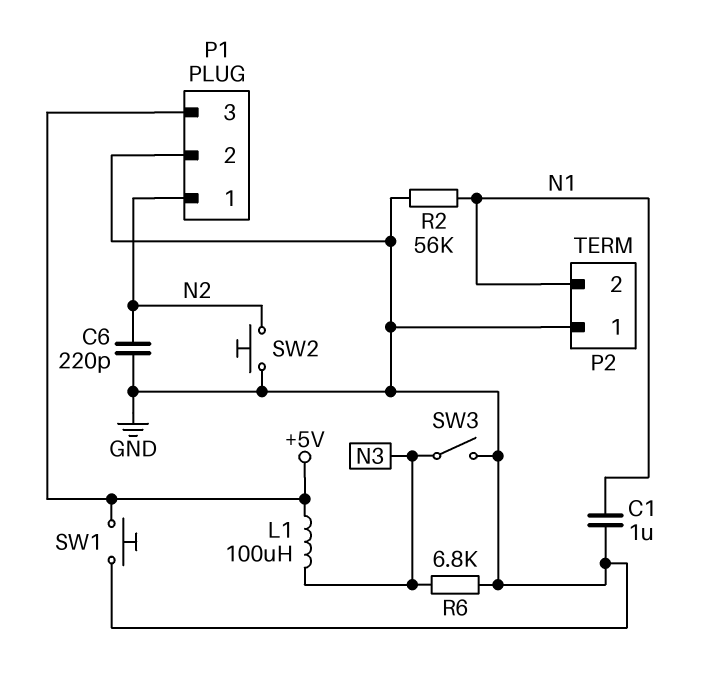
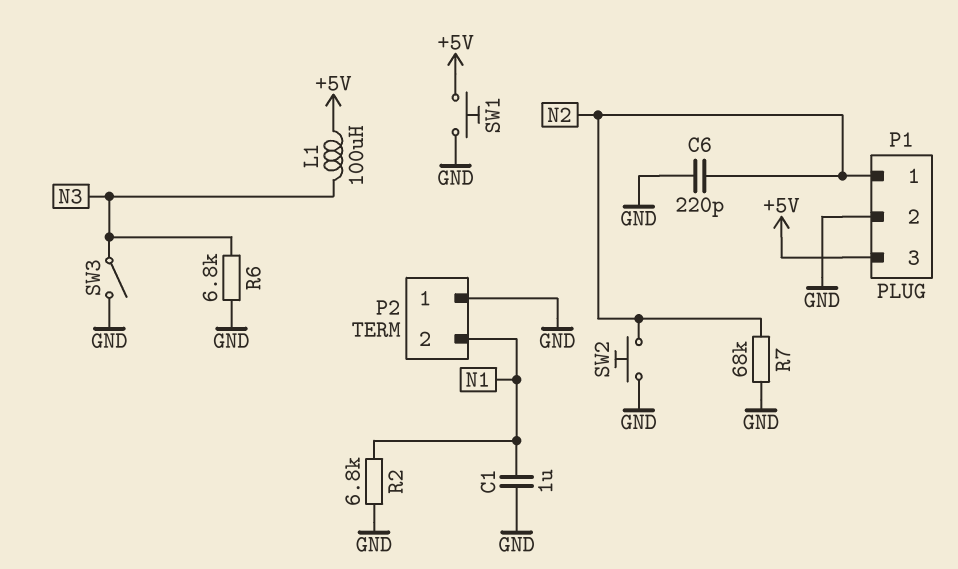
R2: 56k (GND, N1) -> 6.8k (GND, N1)
R7: none -> 68k (GND, N2)

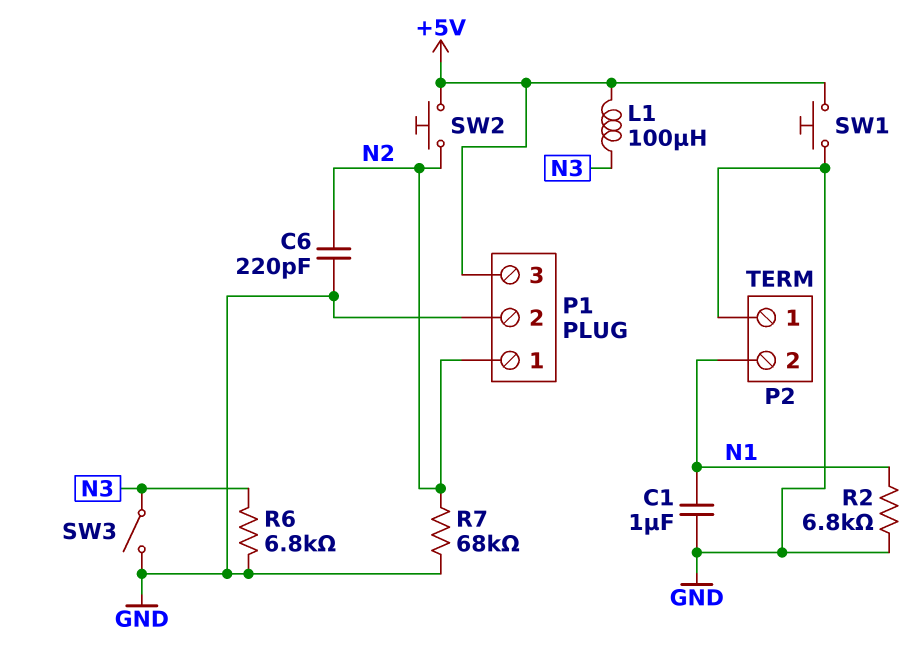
SW2: button (GND, N2) -> button (+5V, N2)

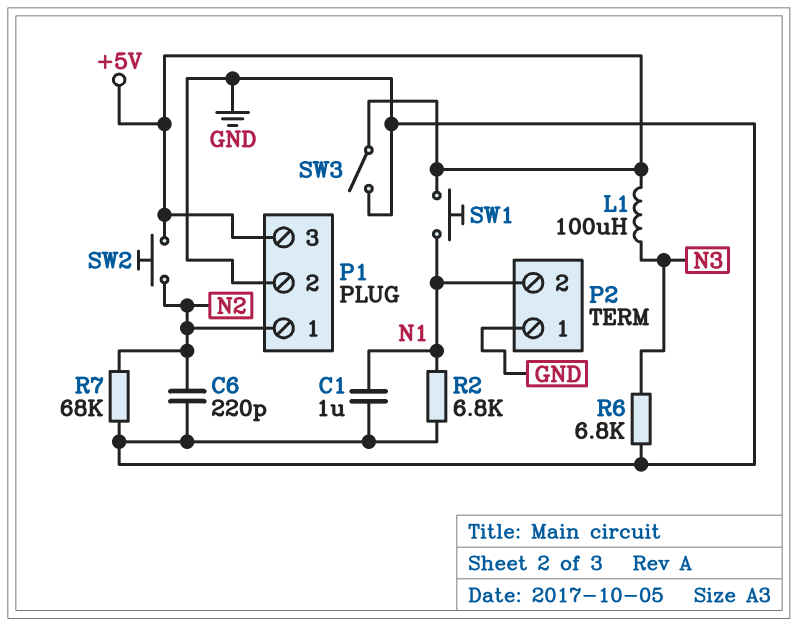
SW1: button (+5V, GND) -> button (+5V, N1)
SW3: switch (GND, N3) -> switch (+5V, GND)

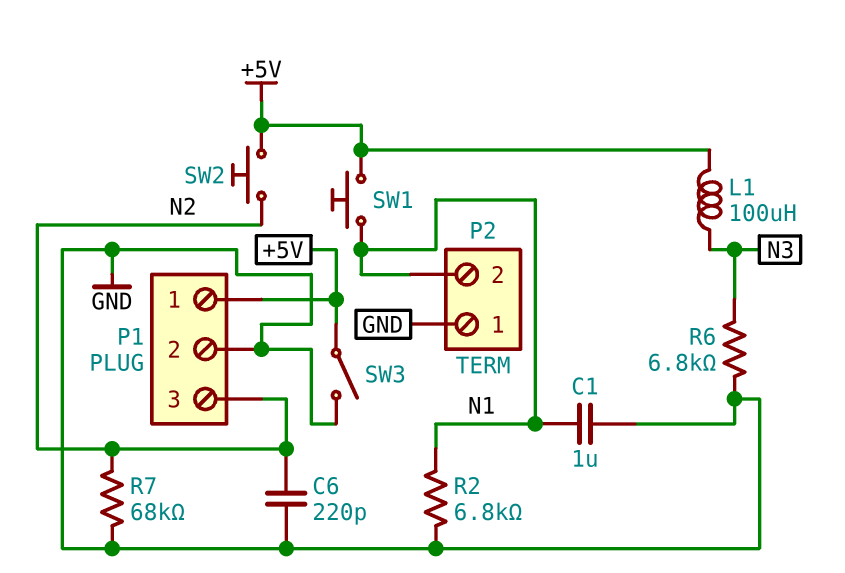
P1 pin 1: N2 -> +5V
P1 pin 3: +5V -> N2

